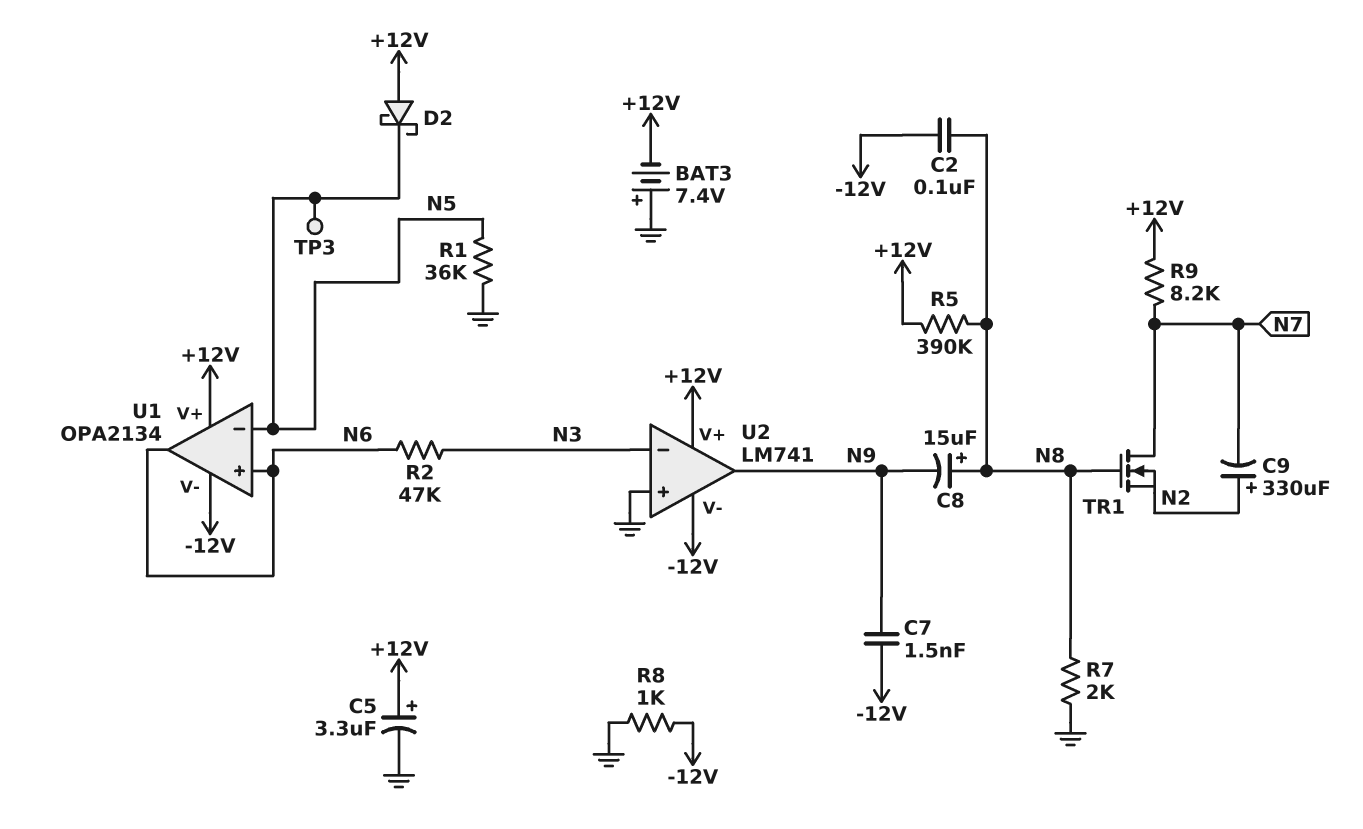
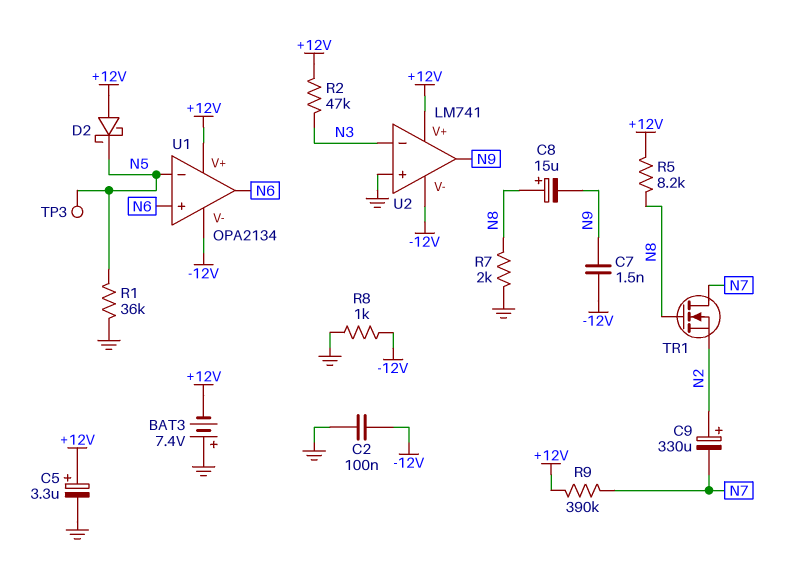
C2: 100nF (-12V, N8) -> 100nF (-12V, GND)
R2: 47k (N3, N6) -> 47k (+12V, N3)
R5: 390k (+12V, N8) -> 8.2k (+12V, N8)
R9: 8.2k (+12V, N7) -> 390k (+12V, N7)

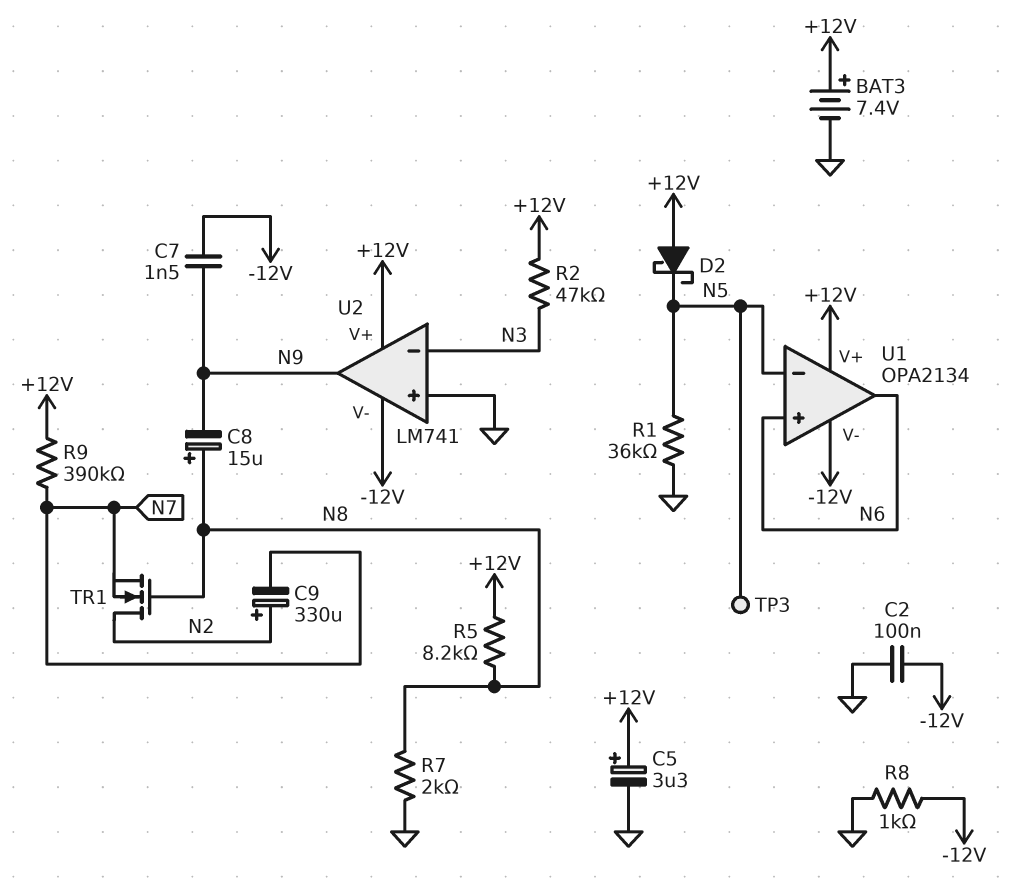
BAT3: 7.4V (plus GND, minus +12V) -> 7.4V (plus +12V, minus GND)
TR1: NMOS (G N8, D N7, S N2) -> NMOS (G N8, D N2, S N7)

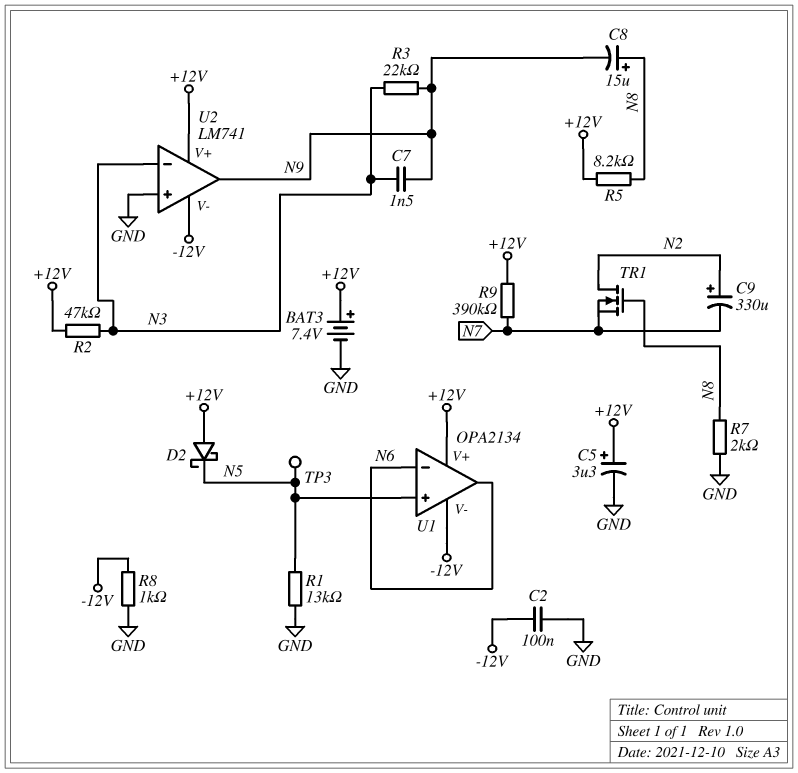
C7: 1.5nF (-12V, N9) -> 1.5nF (N3, N9)
R1: 36k (GND, N5) -> 13k (GND, N5)
R3: none -> 22k (N3, N9)
U1 pin in+: N6 -> N5
U1 pin in-: N5 -> N6

